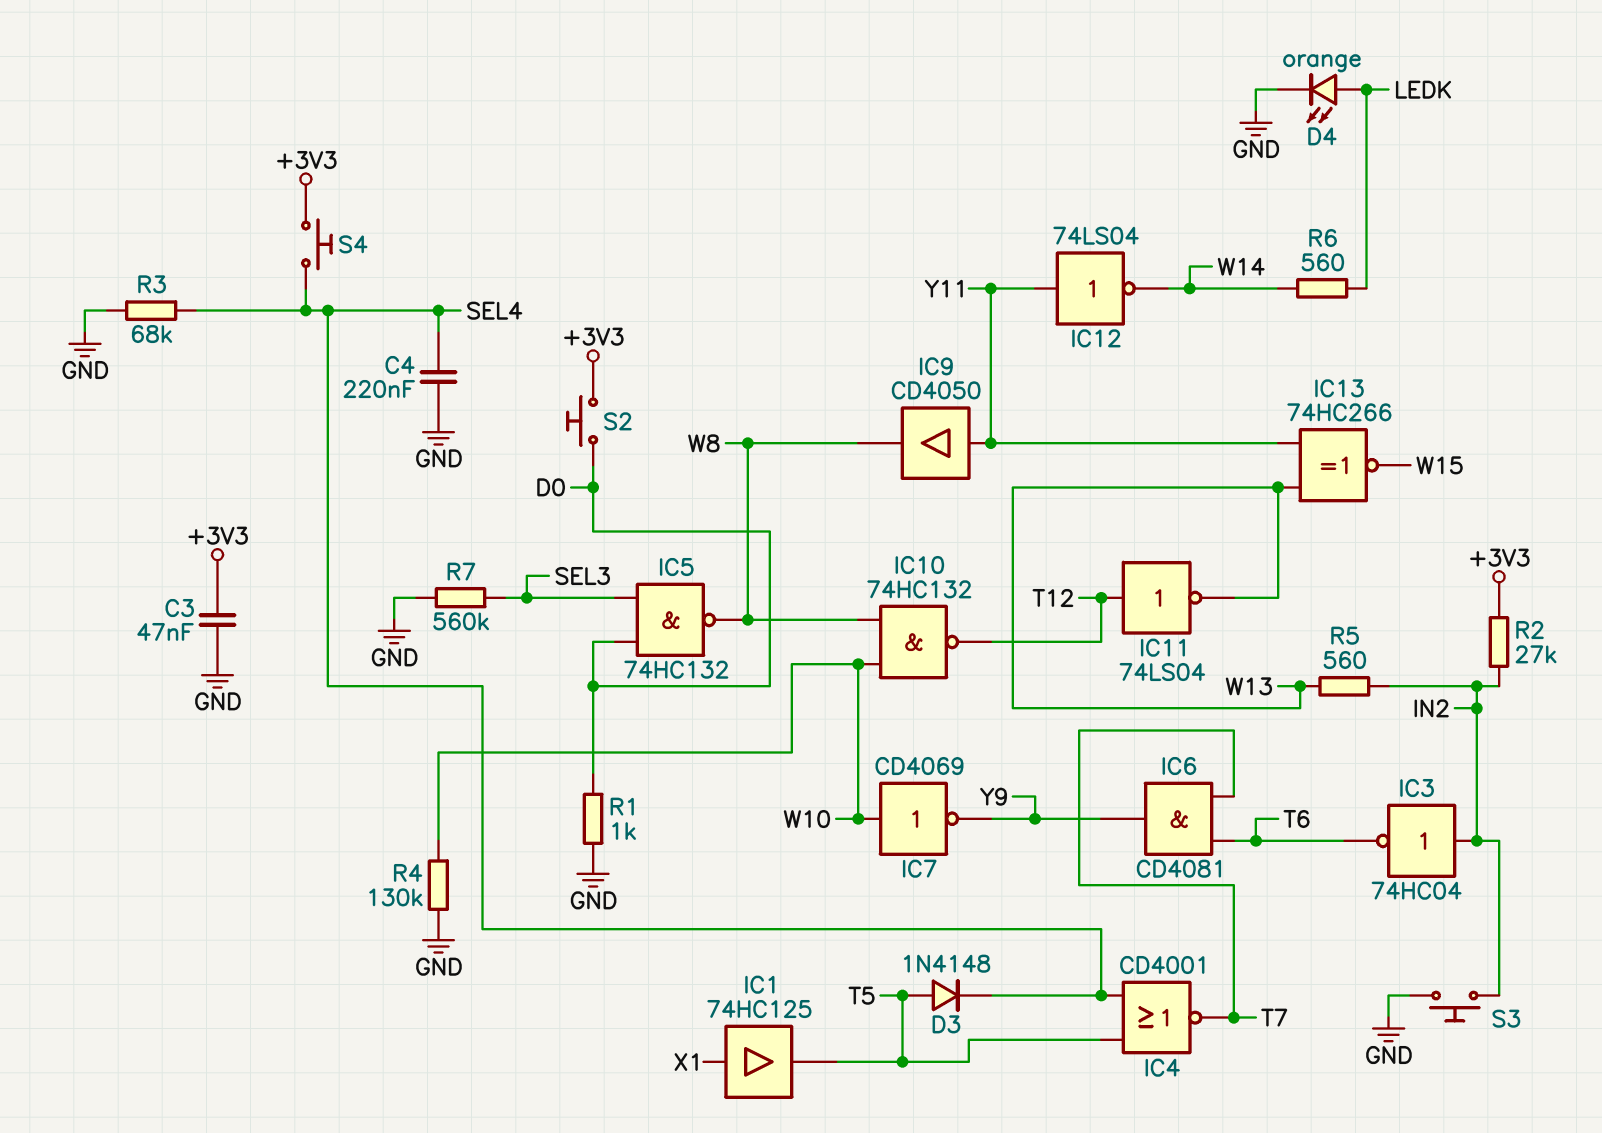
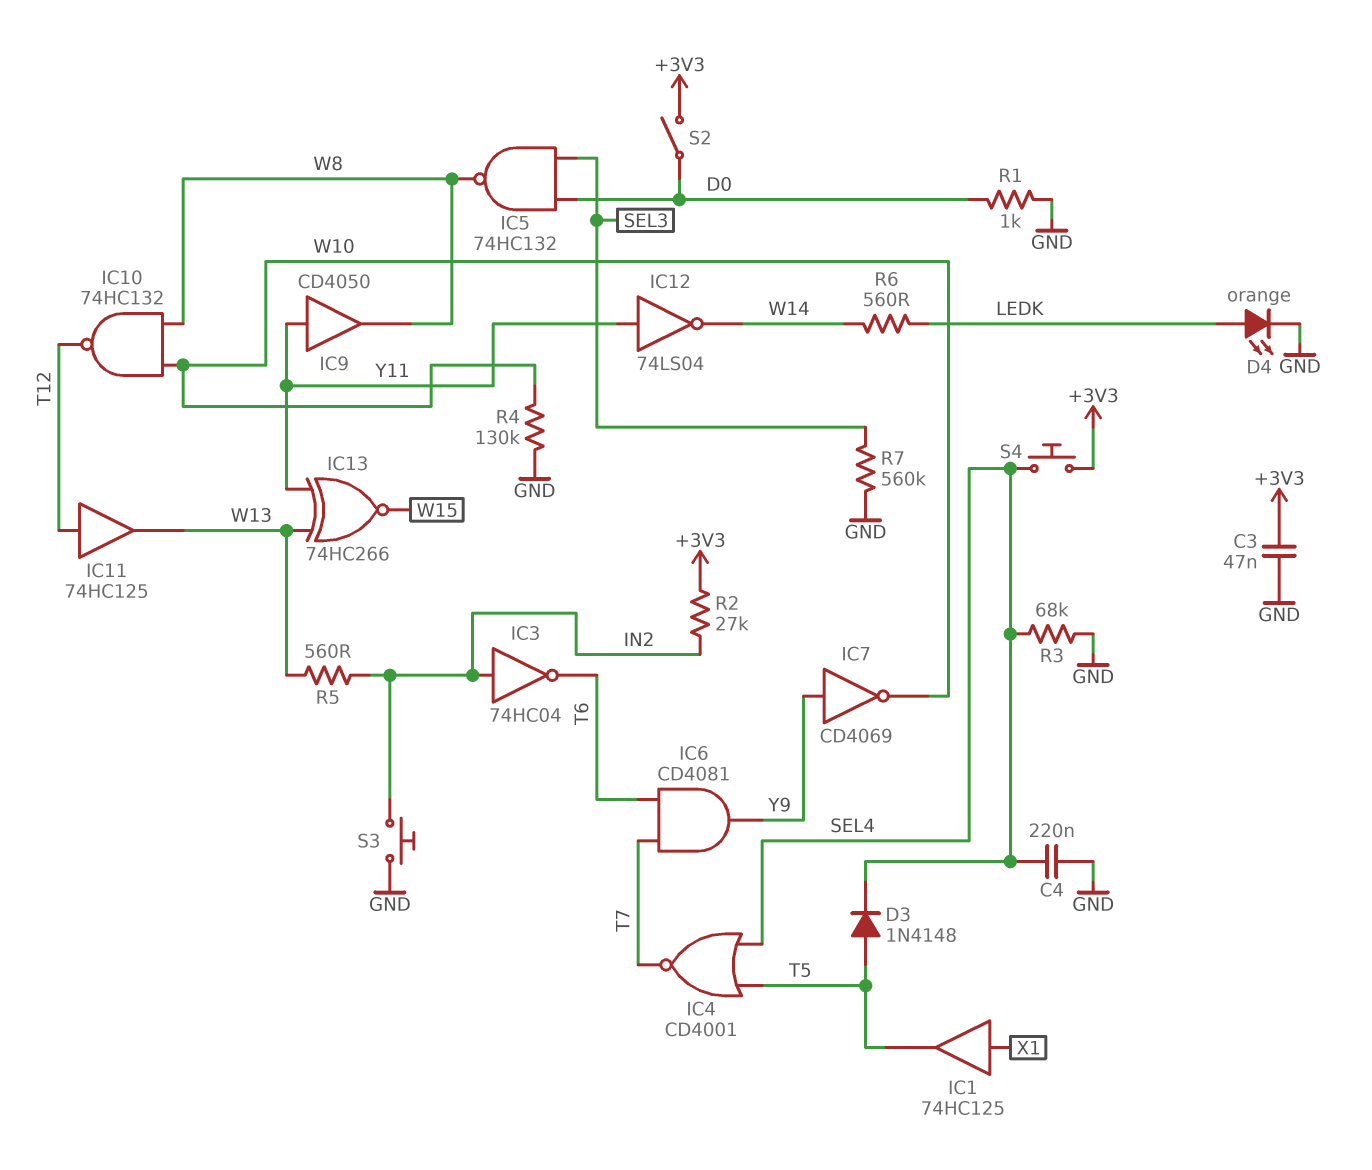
IC7: NOT CD4069 (in W10, out Y9) -> NOT CD4069 (in Y9, out W10)
IC11: NOT 74LS04 (in T12, out W13) -> buffer 74HC125 (in T12, out W13)
S2: button (+3V3, D0) -> switch (+3V3, D0)

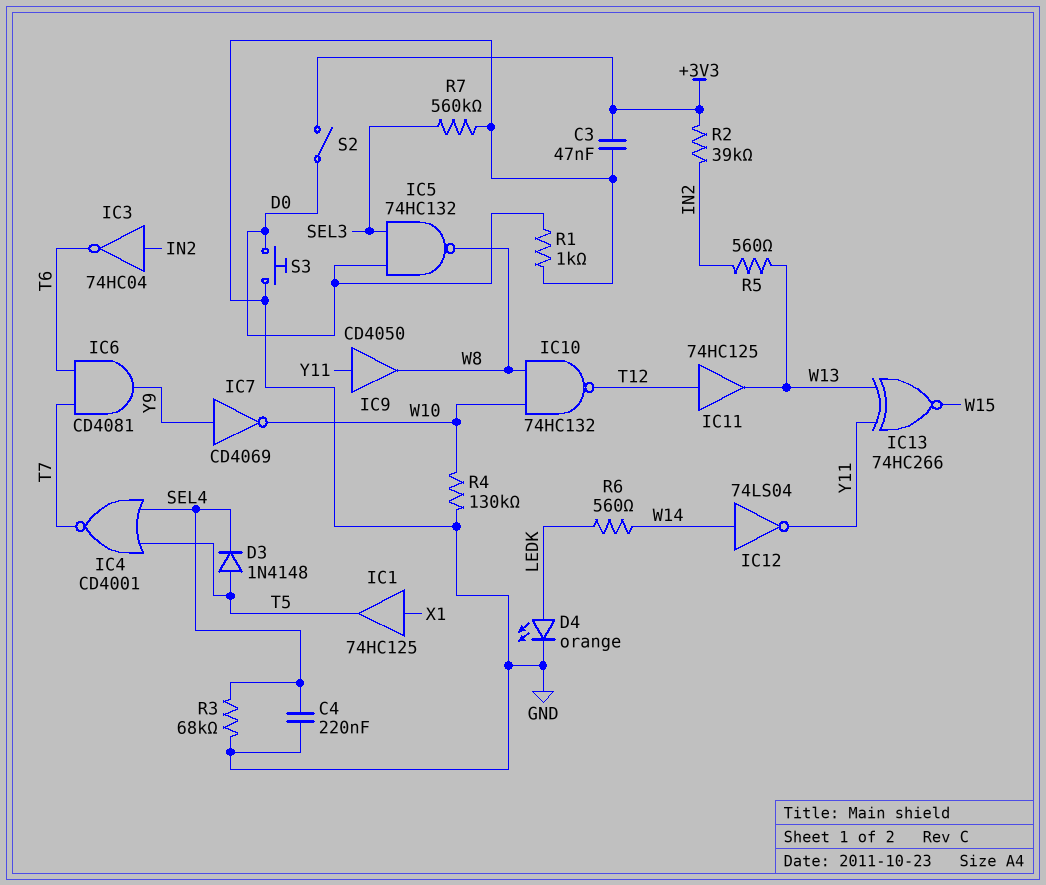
IC12: NOT 74LS04 (in Y11, out W14) -> NOT 74LS04 (in W14, out Y11)
R2: 27k (+3V3, IN2) -> 39k (+3V3, IN2)
S3: button (GND, IN2) -> button (D0, GND)
S4: button (+3V3, SEL4) -> none

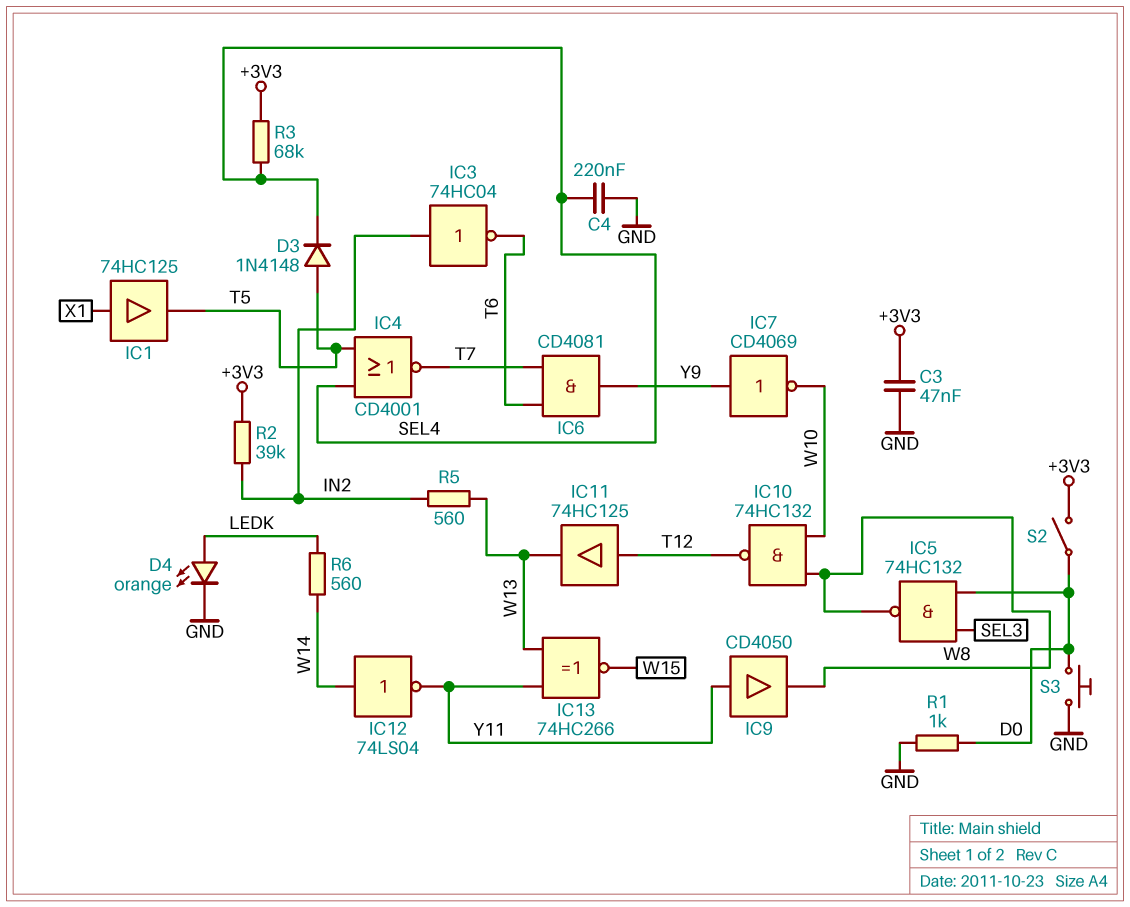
R3: 68k (GND, SEL4) -> 68k (+3V3, SEL4)
R4: 130k (GND, W10) -> none
R7: 560k (GND, SEL3) -> none

